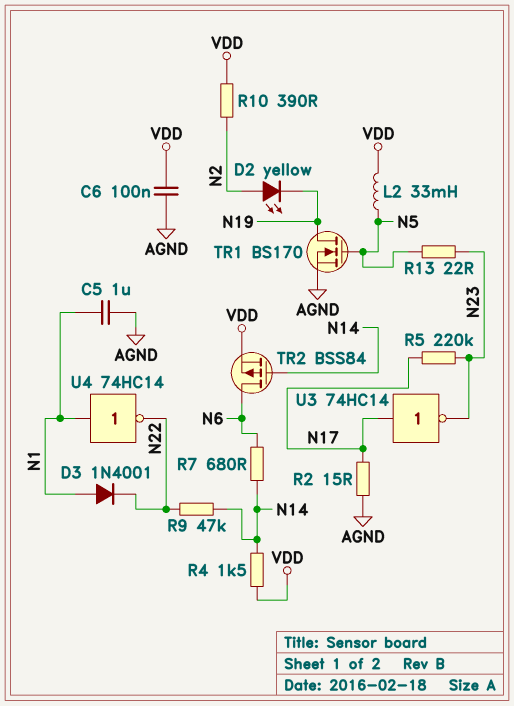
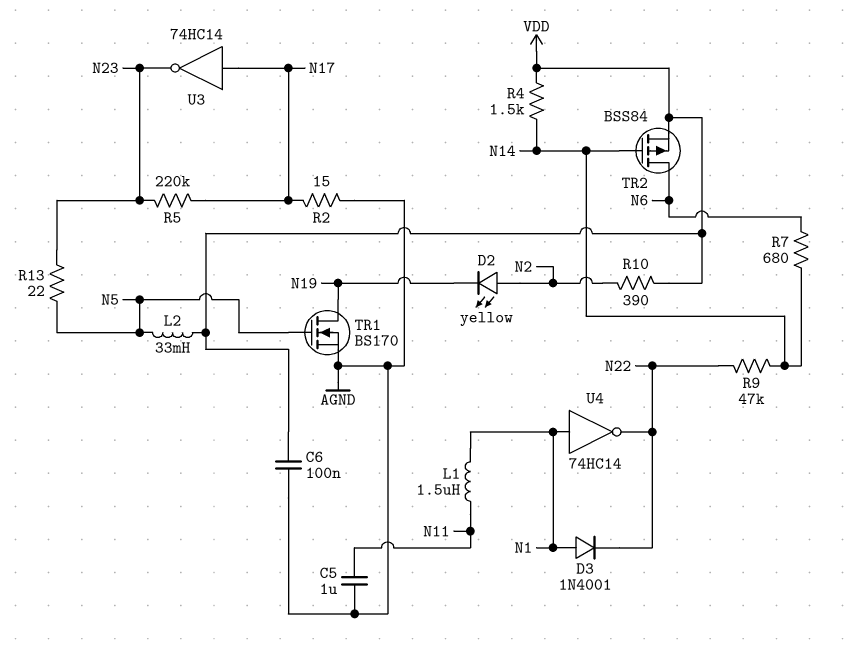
C5: 1uF (AGND, N1) -> 1uF (AGND, N11)
L1: none -> 1.5uH (N1, N11)

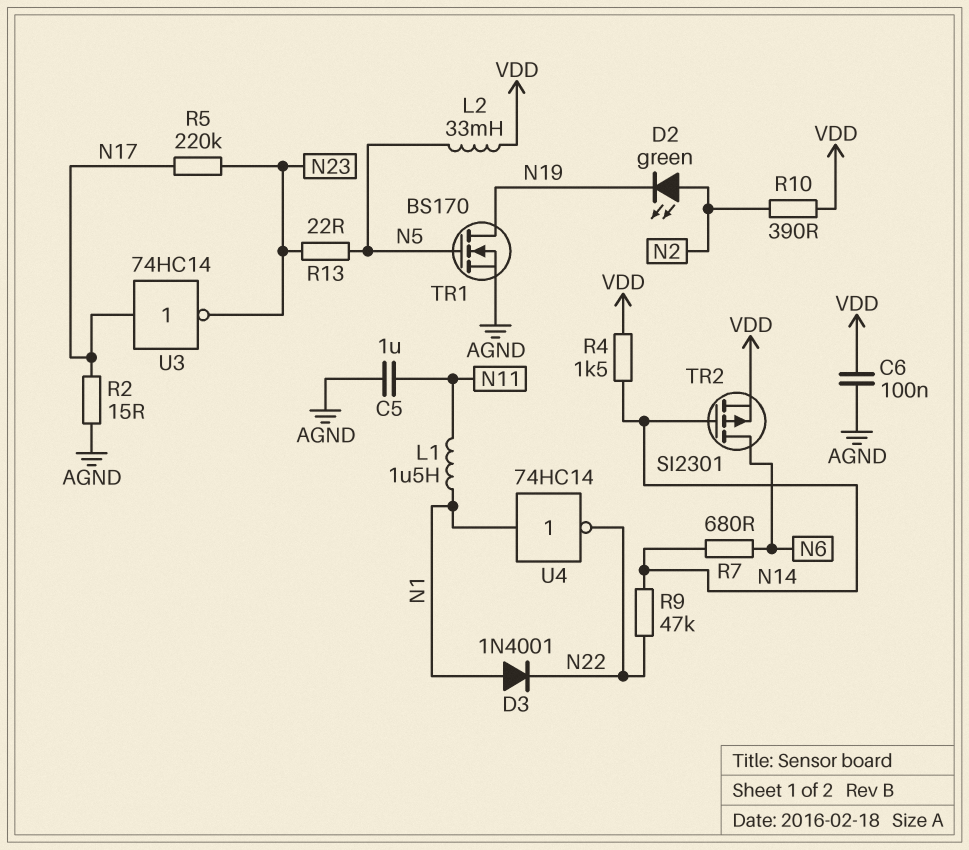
D2: LED yellow (A N2, K N19) -> LED green (A N2, K N19)
TR2: PMOS BSS84 (G N14, D N6, S VDD) -> PMOS SI2301 (G N14, D N6, S VDD)

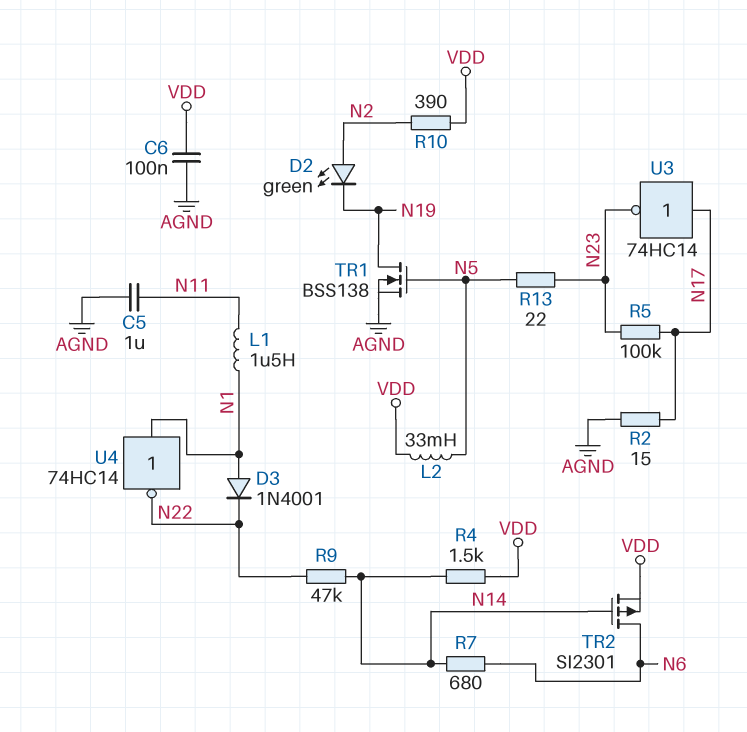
R5: 220k (N17, N23) -> 100k (N17, N23)
TR1: NMOS BS170 (G N5, D N19, S AGND) -> NMOS BSS138 (G N5, D N19, S AGND)

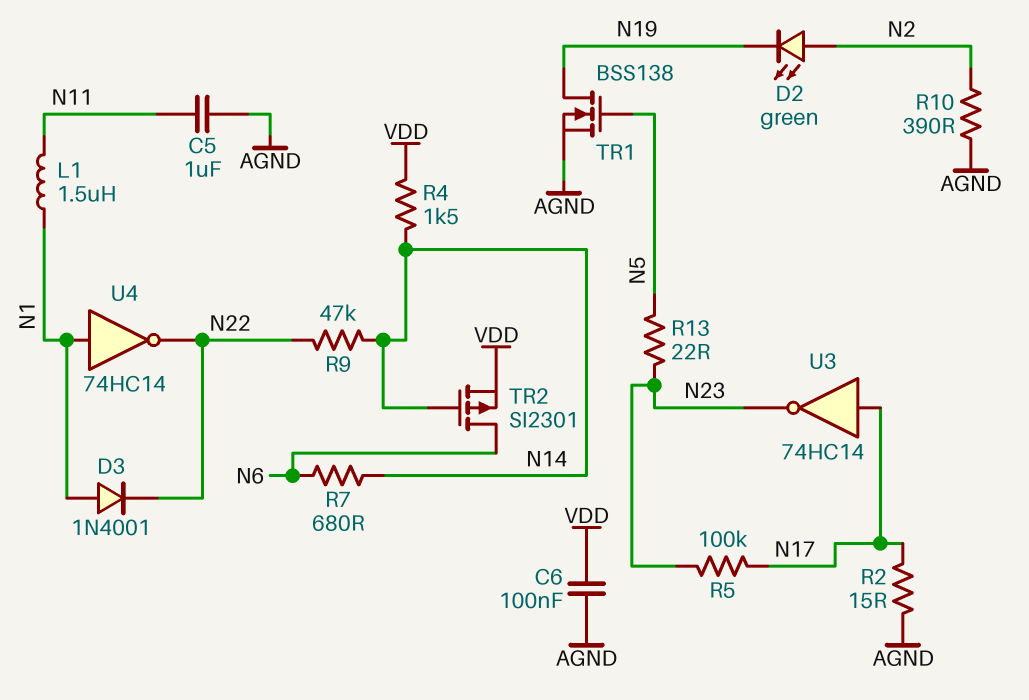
L2: 33mH (N5, VDD) -> none
R10: 390 (N2, VDD) -> 390 (AGND, N2)

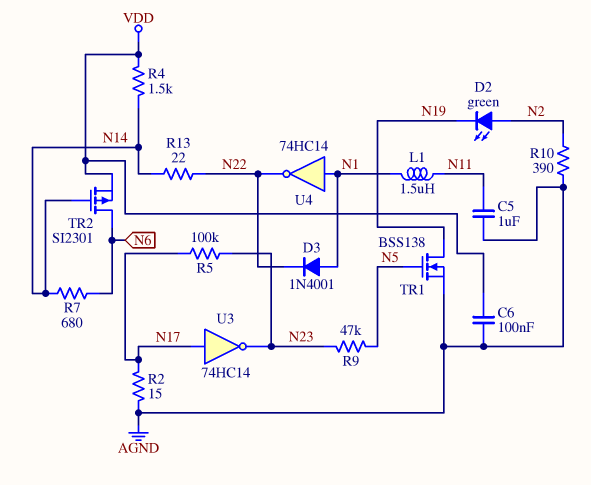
R9: 47k (N14, N22) -> 47k (N5, N23)
R13: 22 (N5, N23) -> 22 (N14, N22)

